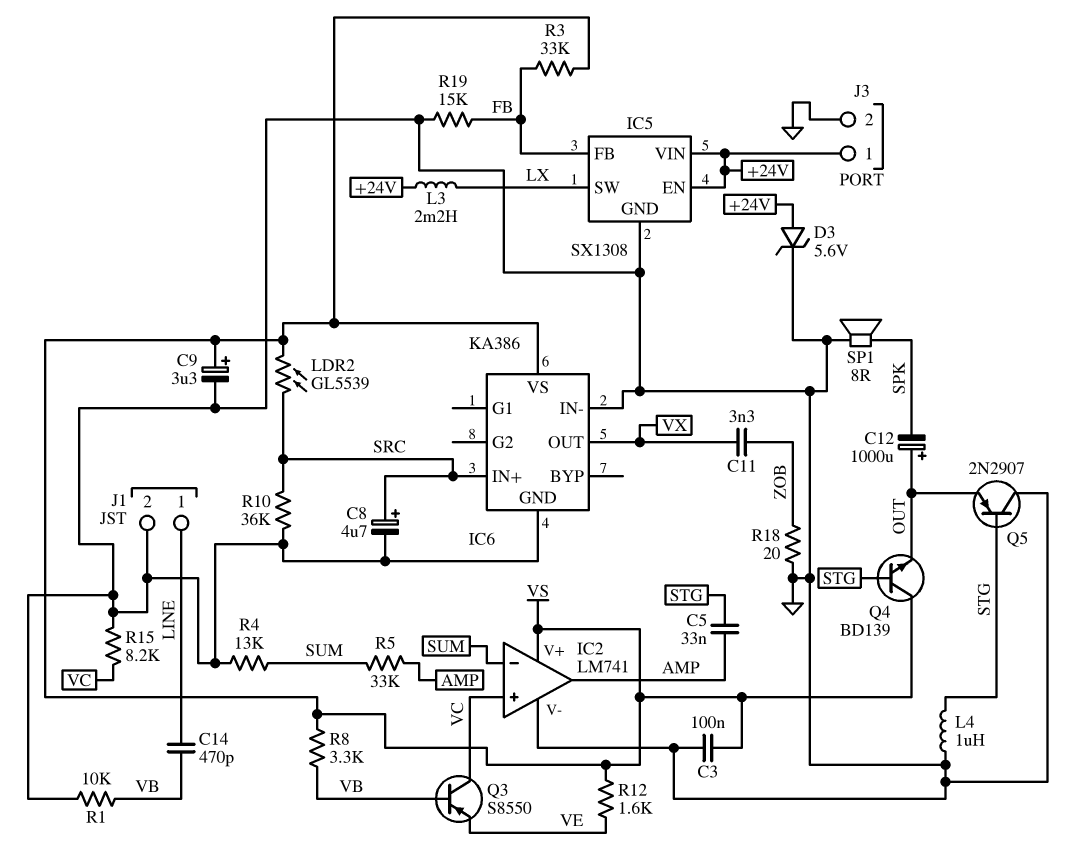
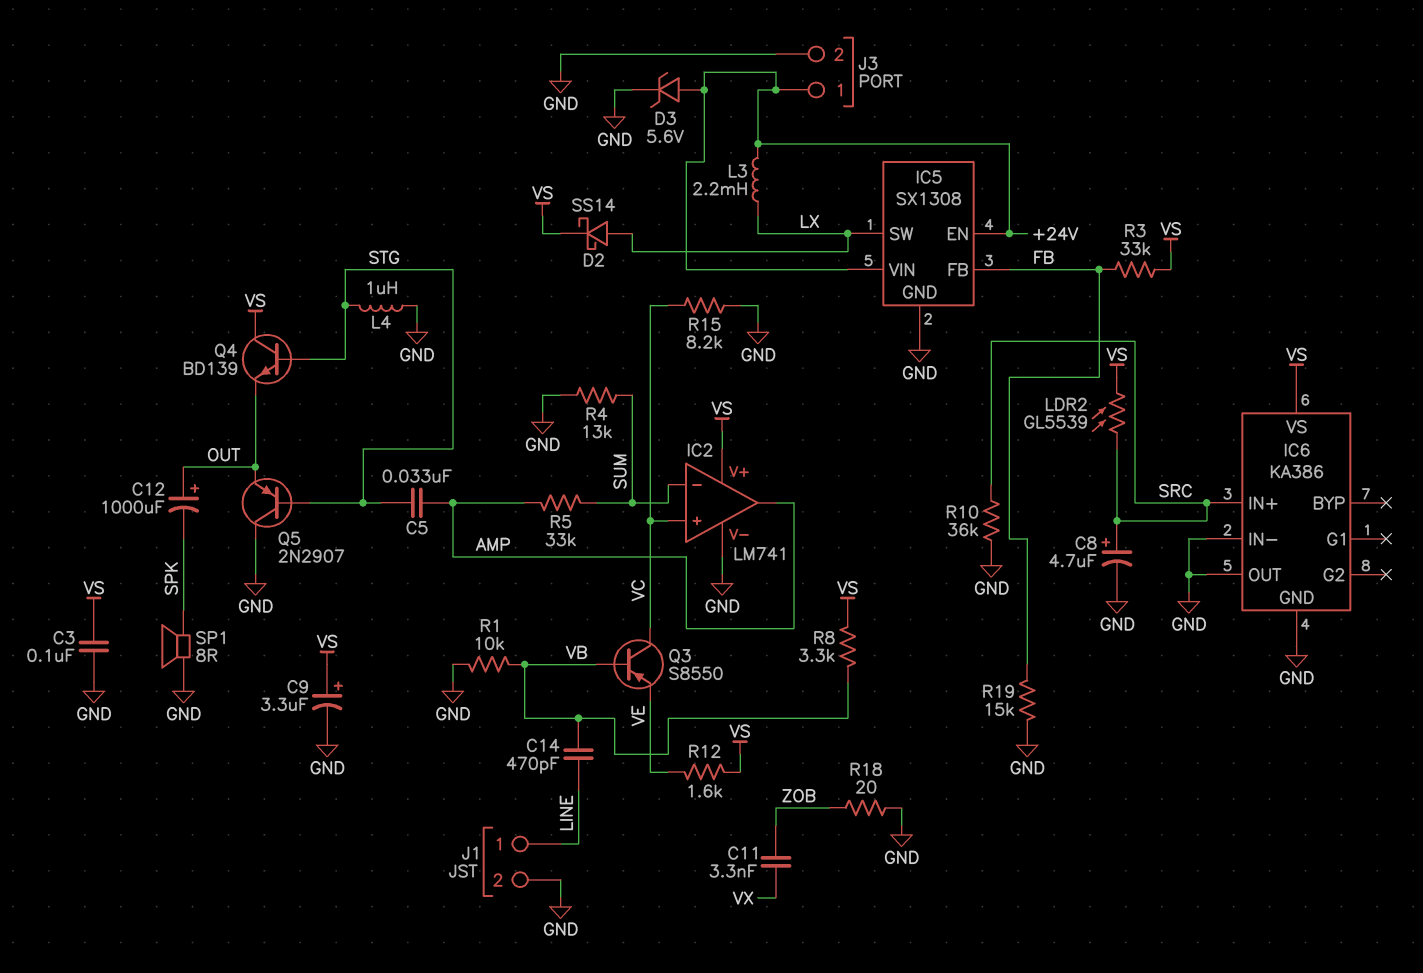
D2: none -> schottky SS14 (A LX, K VS)
IC6 pin OUT: VX -> GND

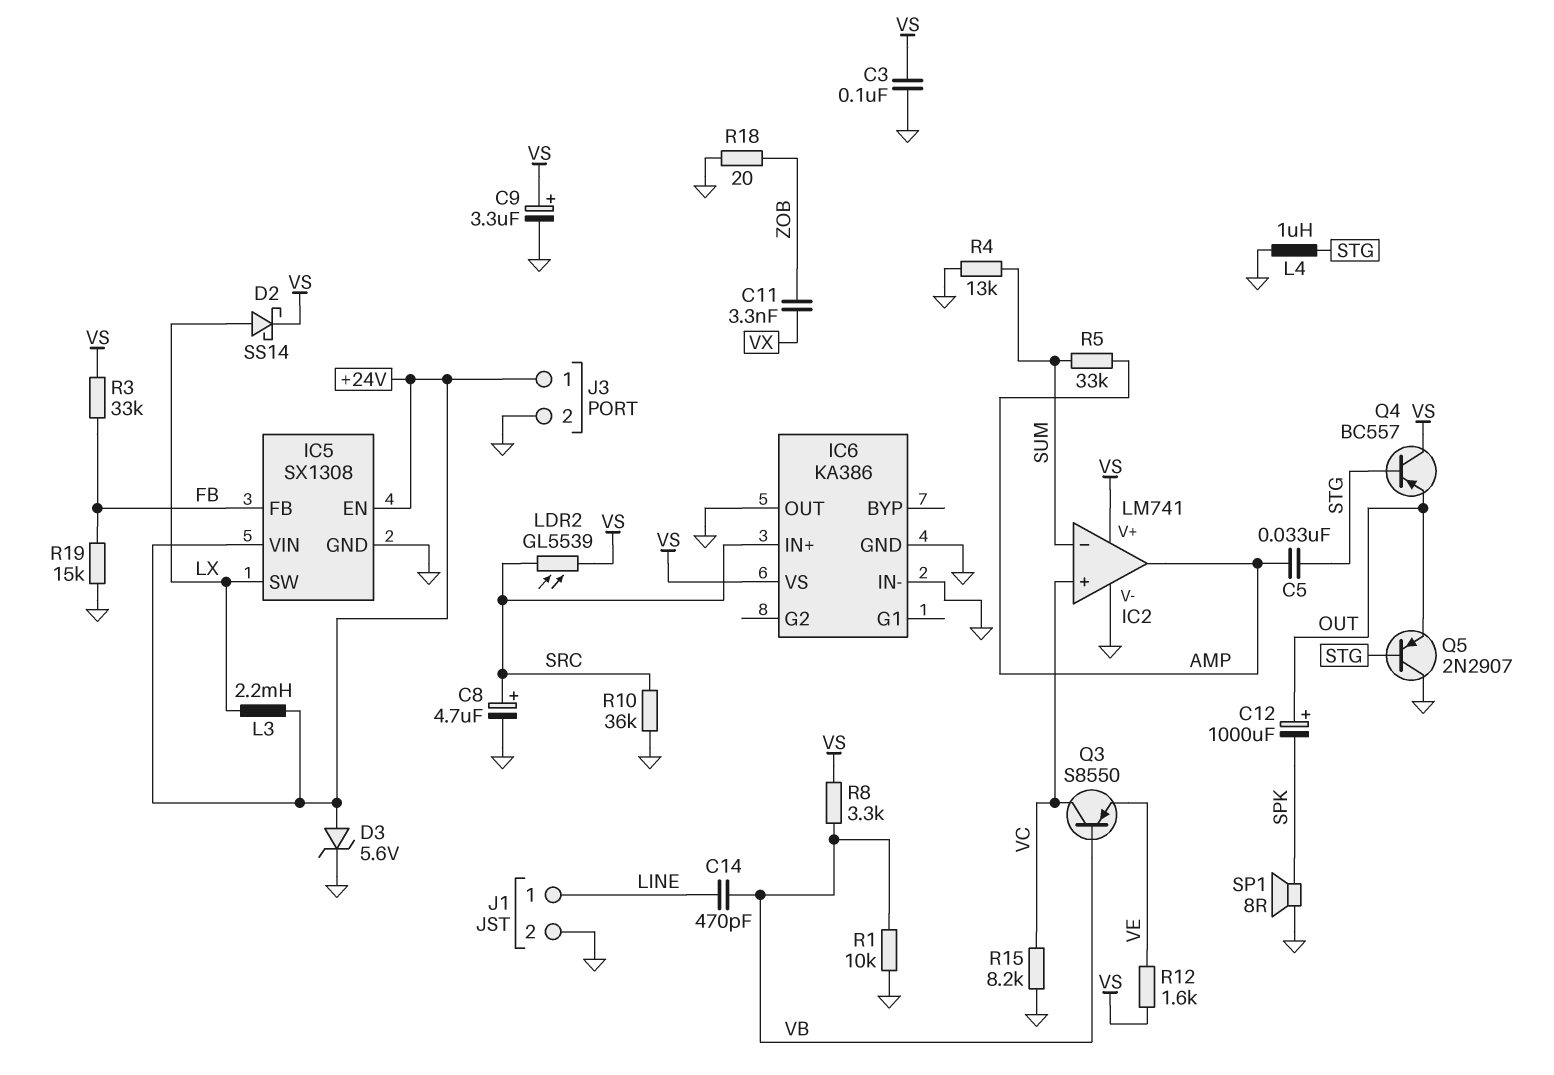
Q4: NPN BD139 (B STG, C VS, E OUT) -> PNP BC557 (B STG, C VS, E OUT)

